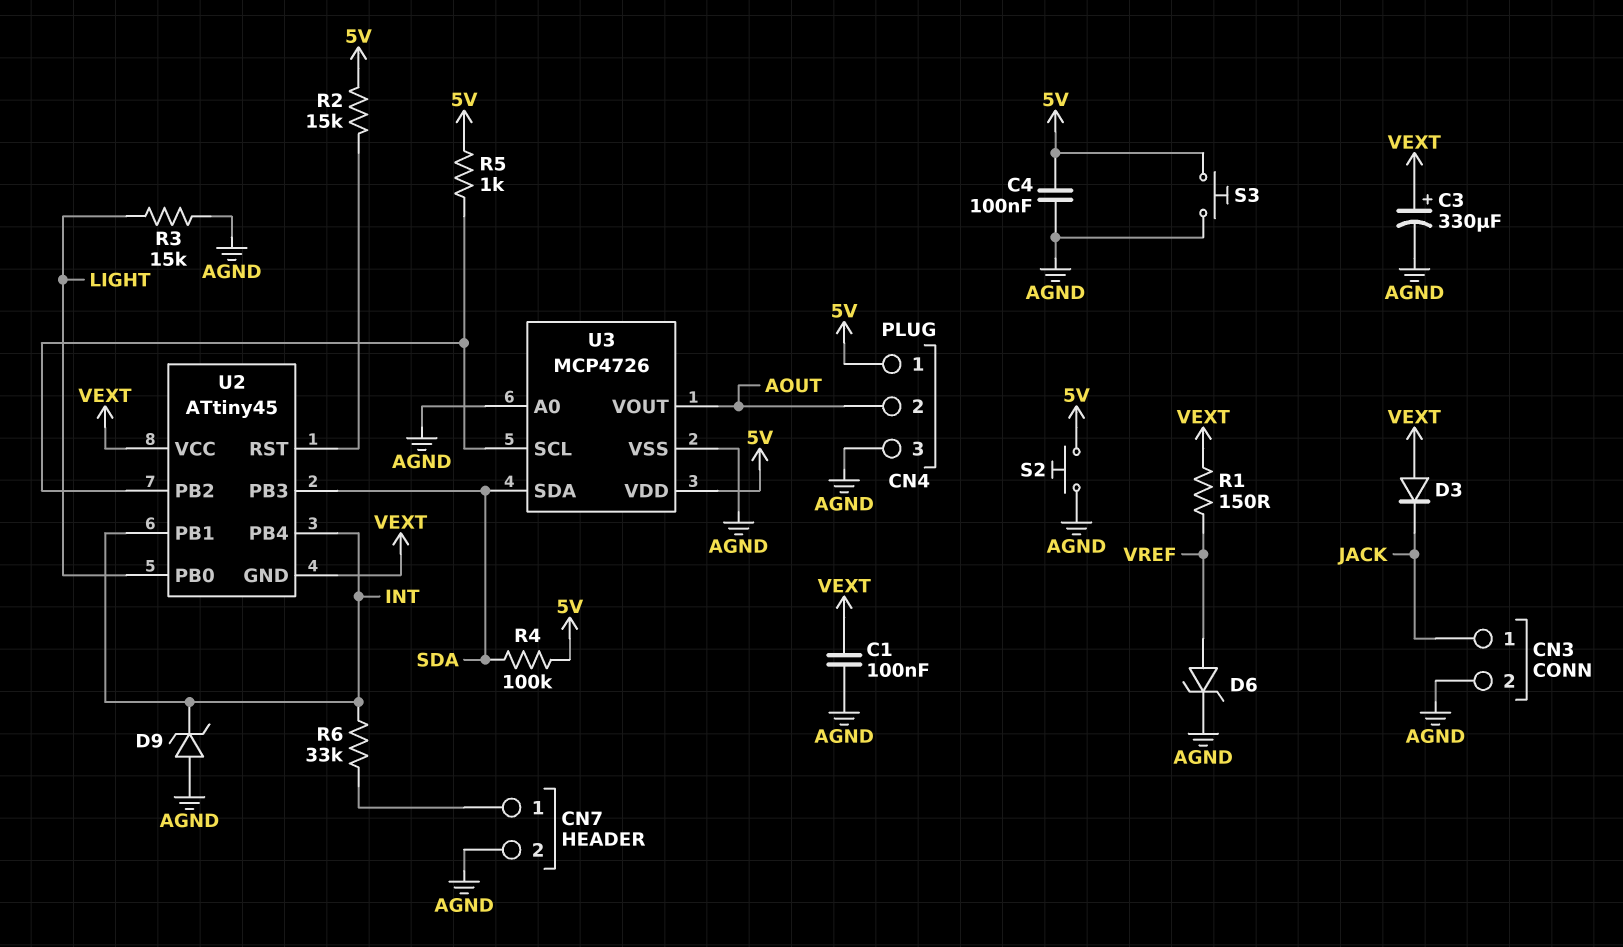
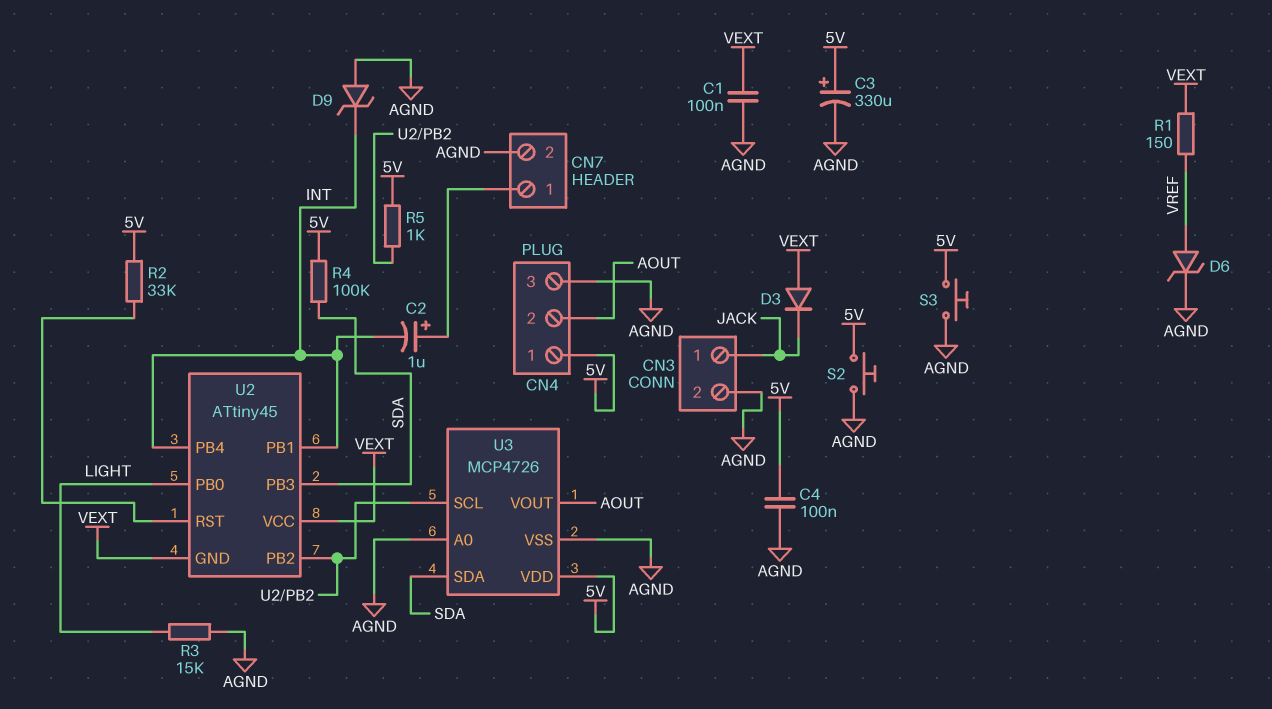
C2: none -> 1uF (plus CN7/1, minus INT)
C3: 330uF (plus VEXT, minus AGND) -> 330uF (plus 5V, minus AGND)
R2: 15k (5V, U2/RST) -> 33k (5V, U2/RST)
R6: 33k (CN7/1, INT) -> none

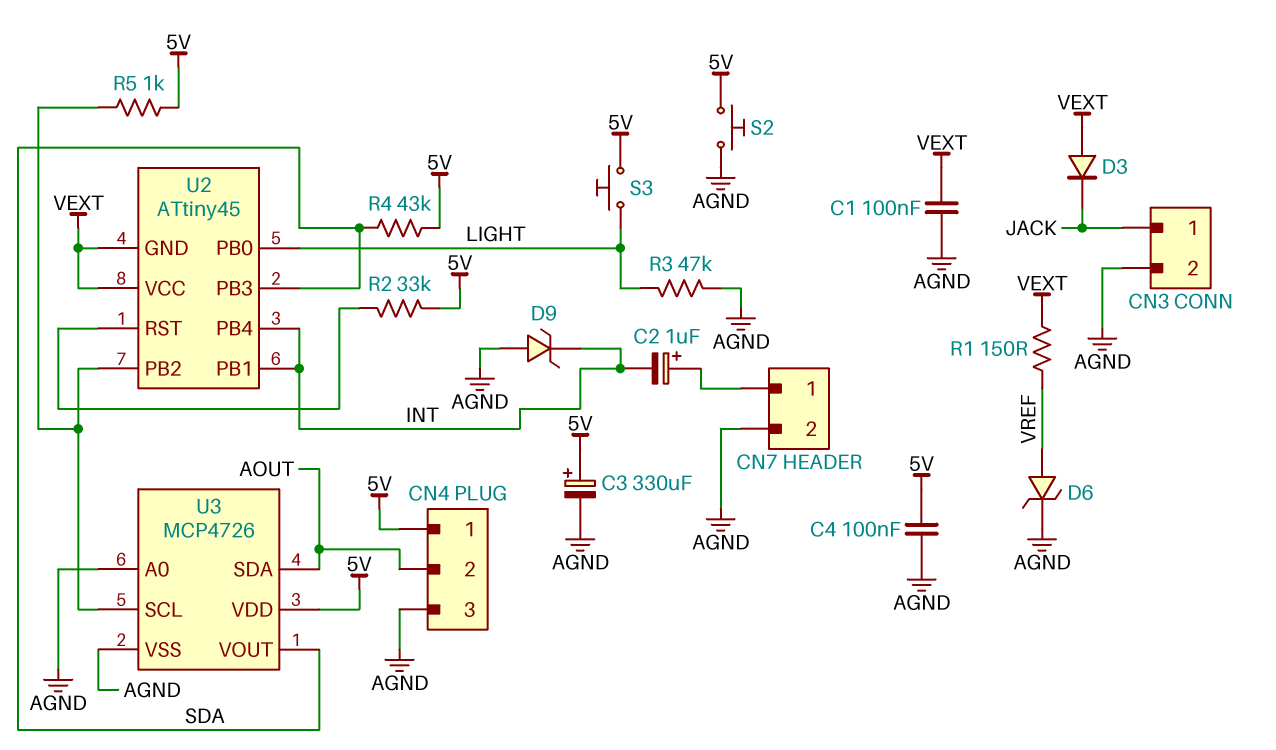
R3: 15k (AGND, LIGHT) -> 47k (AGND, LIGHT)
R4: 100k (5V, SDA) -> 43k (5V, SDA)
S3: button (5V, AGND) -> button (5V, LIGHT)
U3 pin SDA: SDA -> AOUT
U3 pin VOUT: AOUT -> SDA

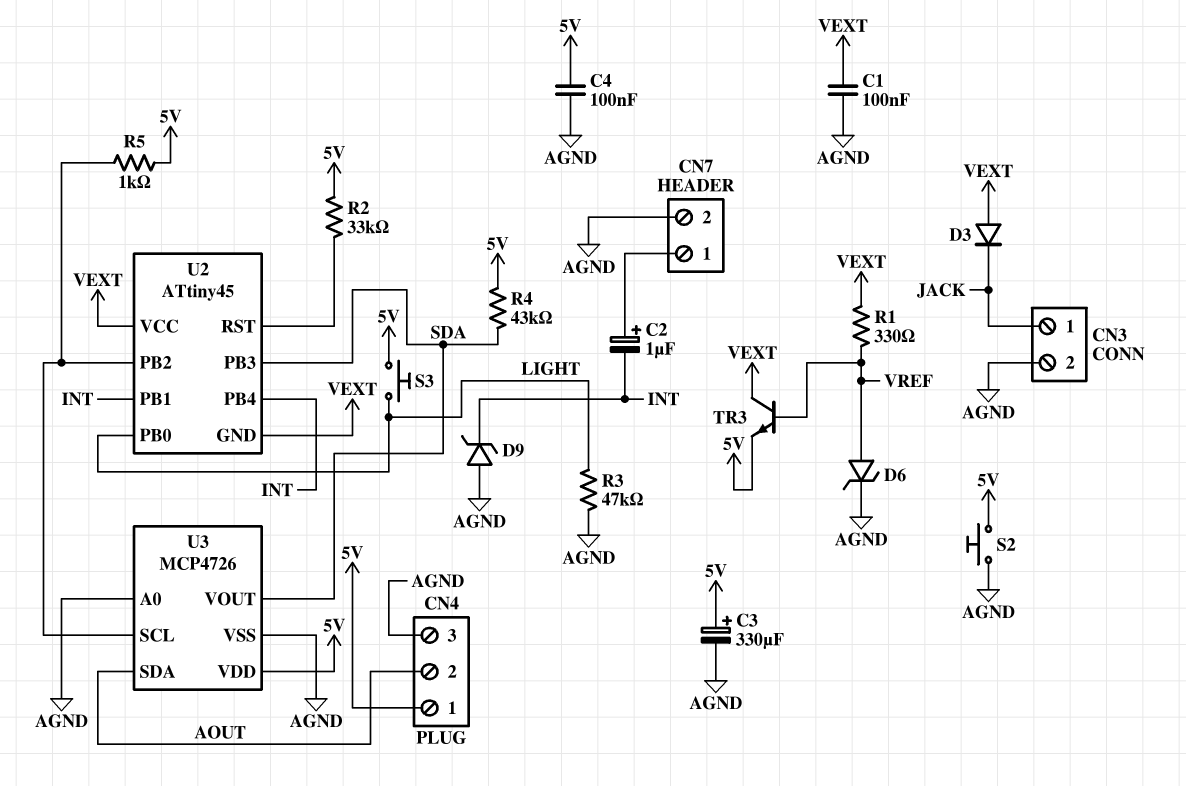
R1: 150 (VEXT, VREF) -> 330 (VEXT, VREF)
TR3: none -> NPN (B VREF, C VEXT, E 5V)

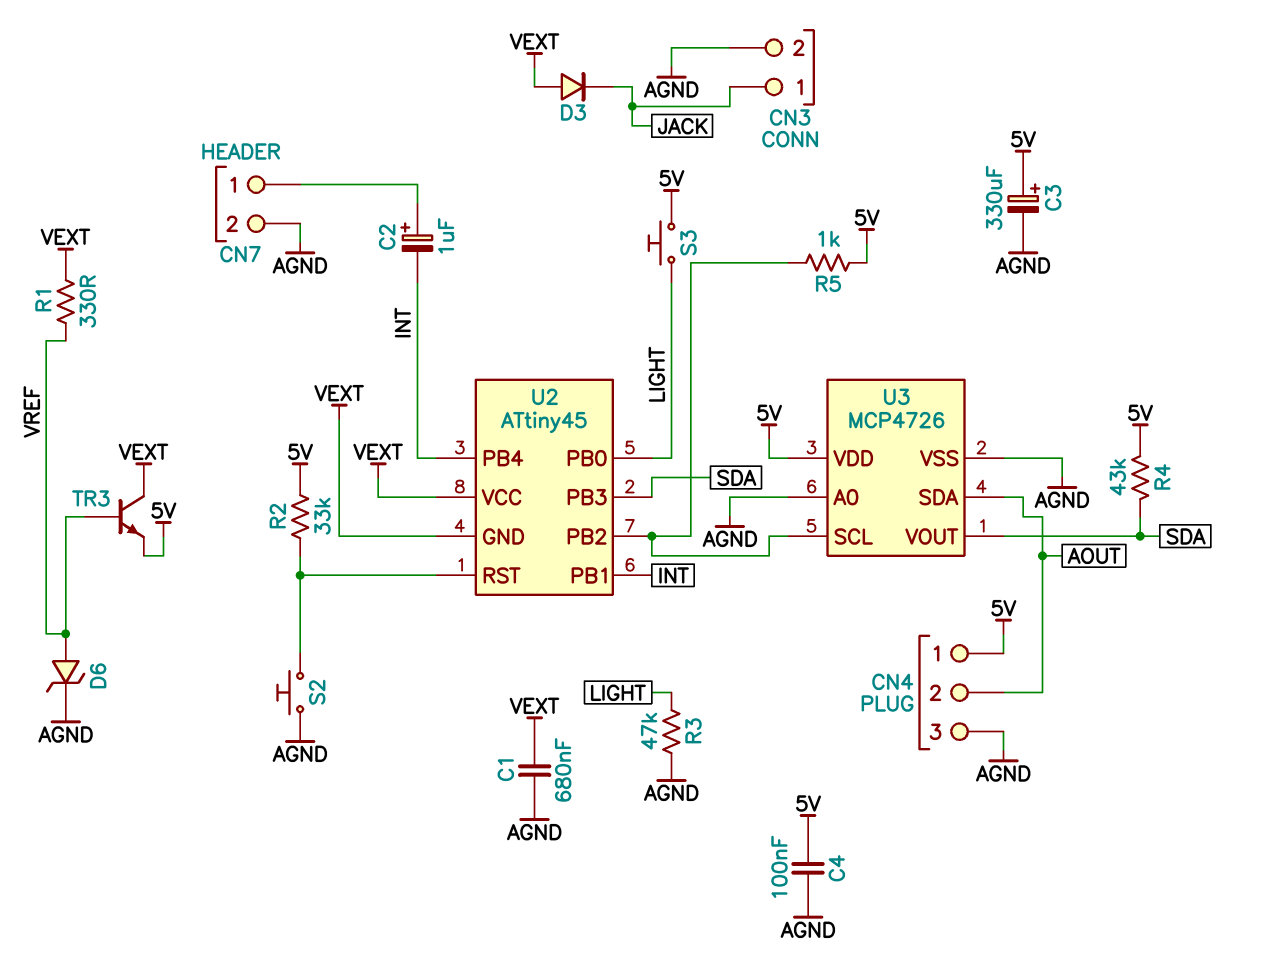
C1: 100nF (AGND, VEXT) -> 680nF (AGND, VEXT)
D9: zener (A AGND, K INT) -> none
S2: button (5V, AGND) -> button (AGND, U2/RST)

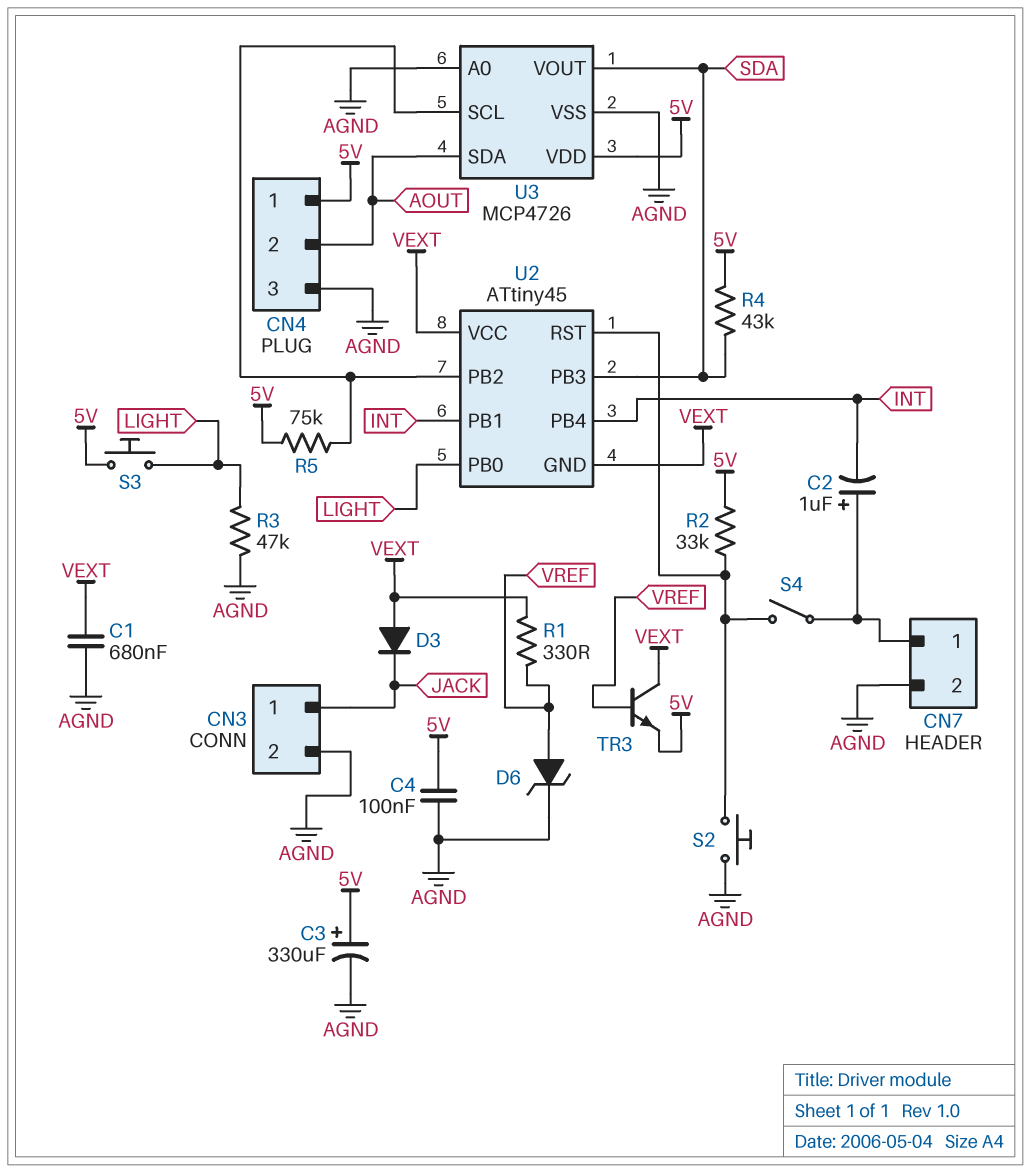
R5: 1k (5V, U2/PB2) -> 75k (5V, U2/PB2)
S4: none -> switch (CN7/1, U2/RST)

